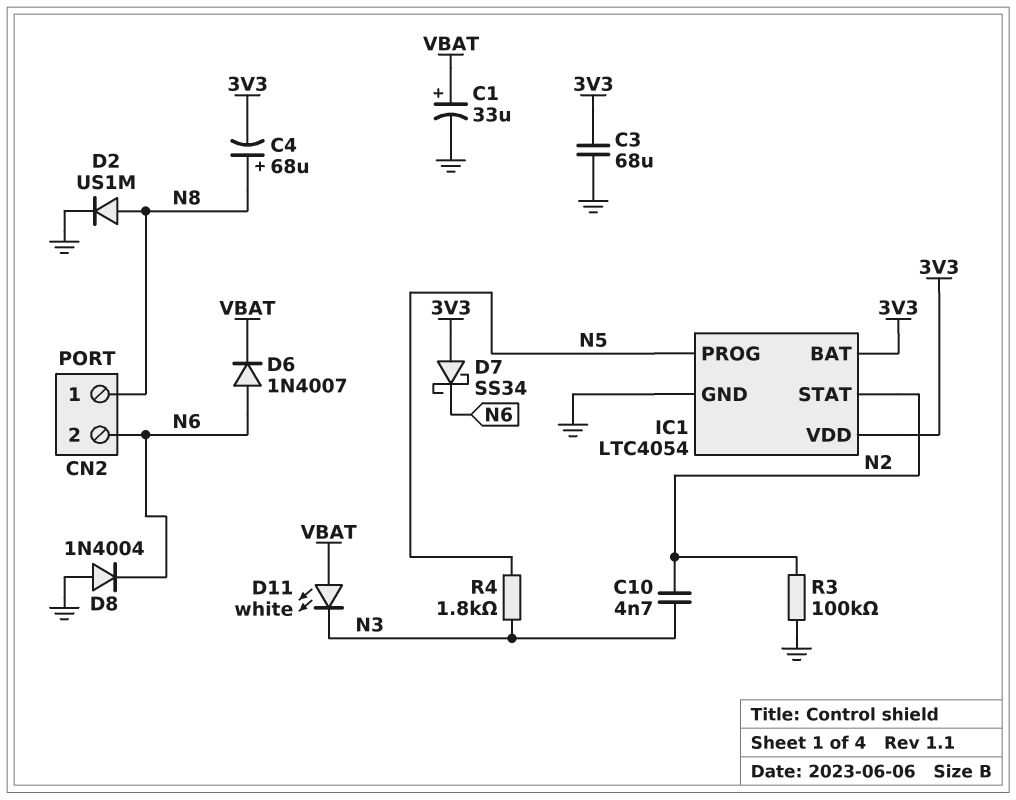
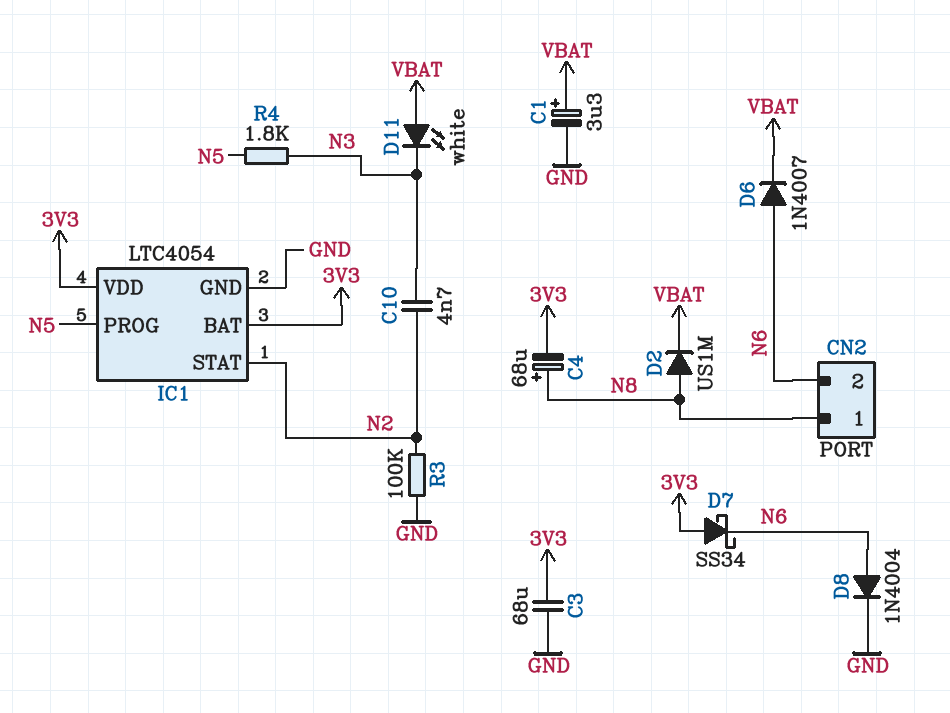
C1: 33uF (plus VBAT, minus GND) -> 3.3uF (plus VBAT, minus GND)
D2: diode US1M (A N8, K GND) -> diode US1M (A N8, K VBAT)
D8: diode 1N4004 (A GND, K N6) -> diode 1N4004 (A N6, K GND)

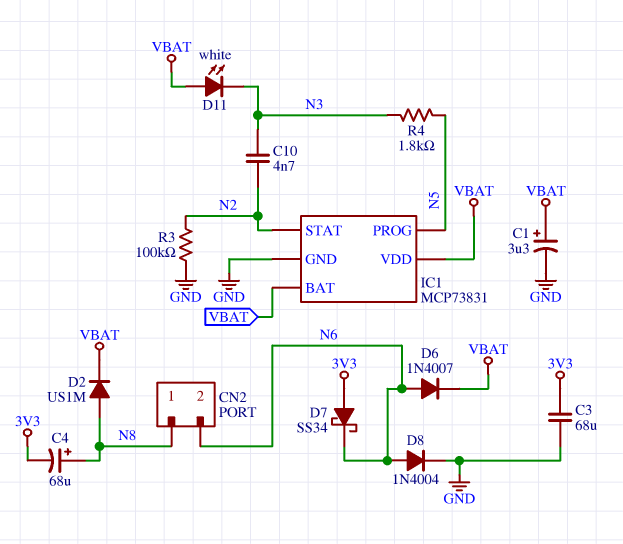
IC1: LTC4054 -> MCP73831
IC1 pin BAT: 3V3 -> VBAT
IC1 pin VDD: 3V3 -> VBAT

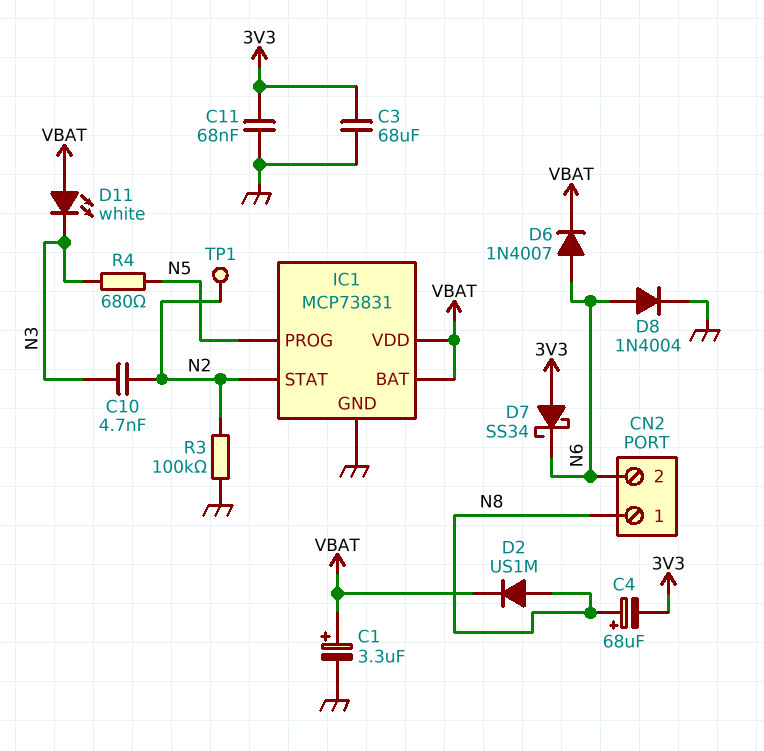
C11: none -> 68nF (3V3, GND)
R4: 1.8k (N3, N5) -> 680 (N3, N5)
TP1: none -> test point (N2)

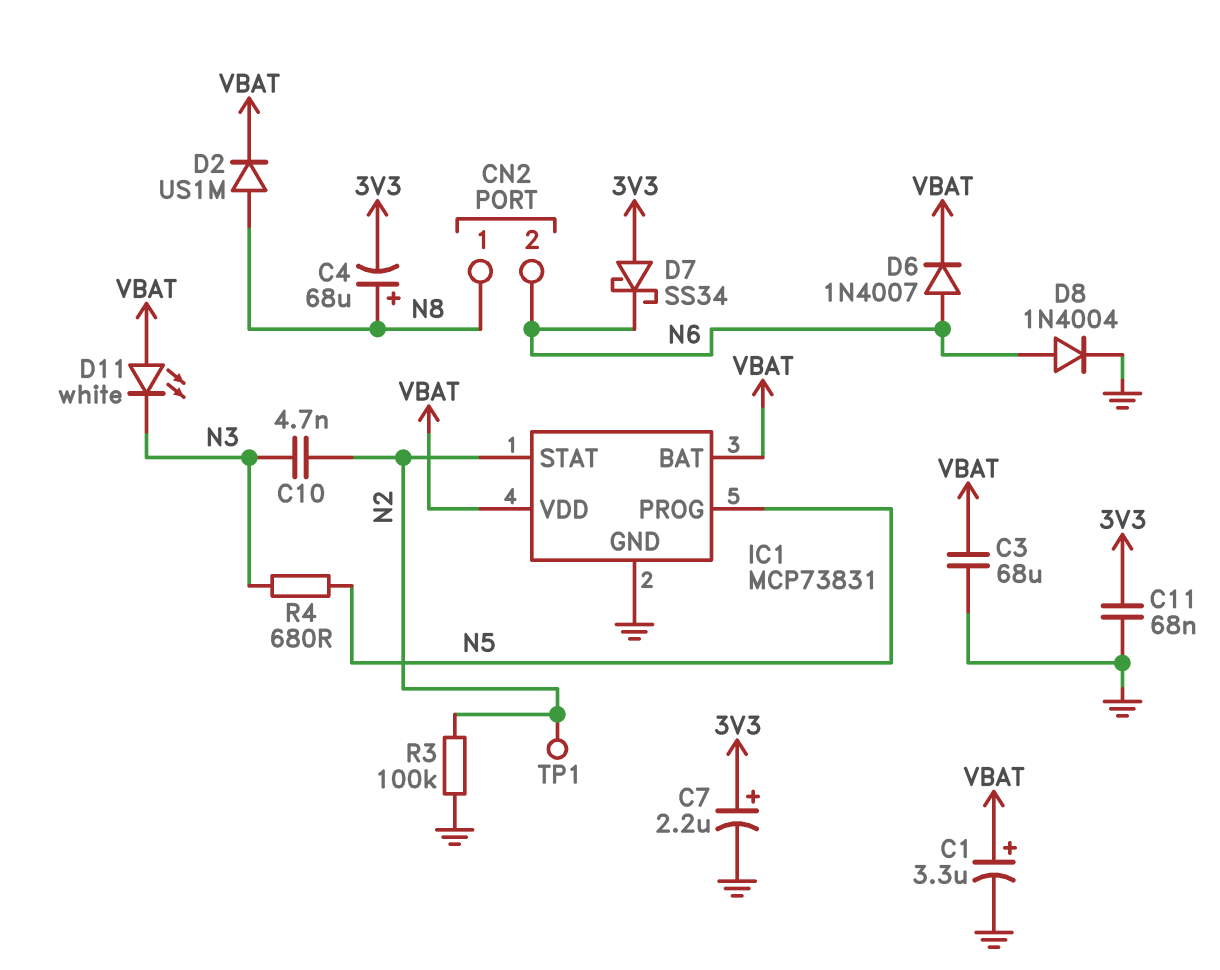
C3: 68uF (3V3, GND) -> 68uF (GND, VBAT)
C7: none -> 2.2uF (plus 3V3, minus GND)

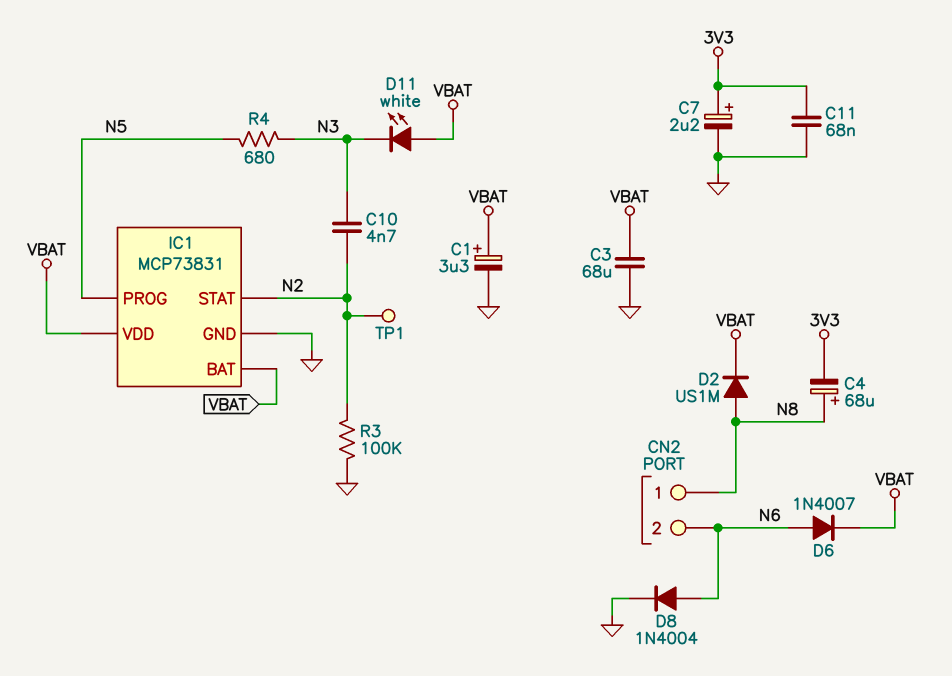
D7: schottky SS34 (A 3V3, K N6) -> none

